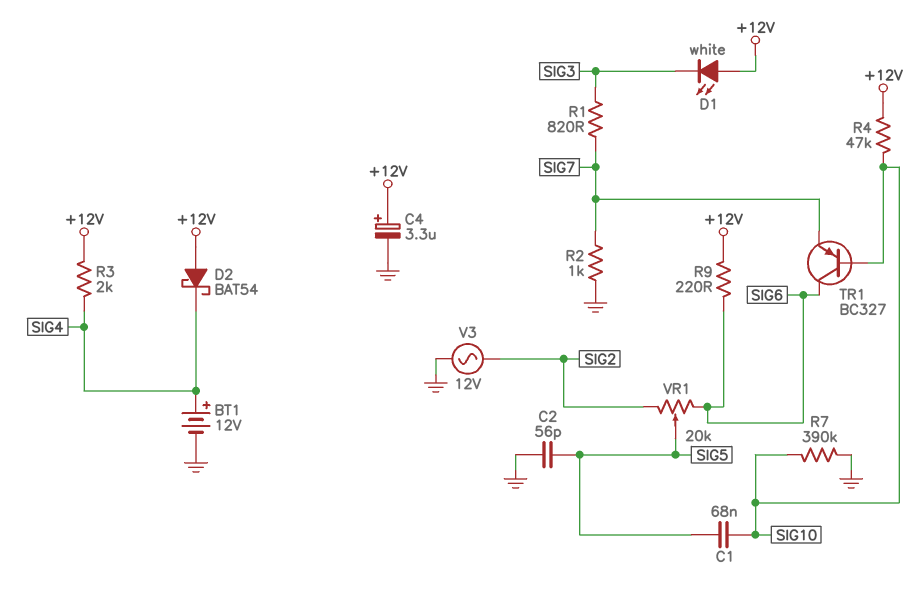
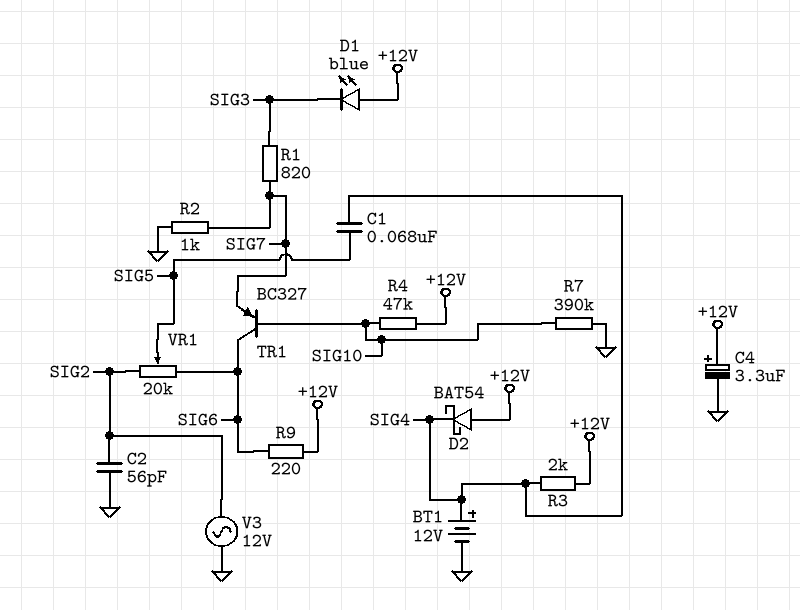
C1: 68nF (SIG5, SIG10) -> 68nF (SIG4, SIG5)
C2: 56pF (GND, SIG5) -> 56pF (GND, SIG2)
D1: LED white (A +12V, K SIG3) -> LED blue (A +12V, K SIG3)

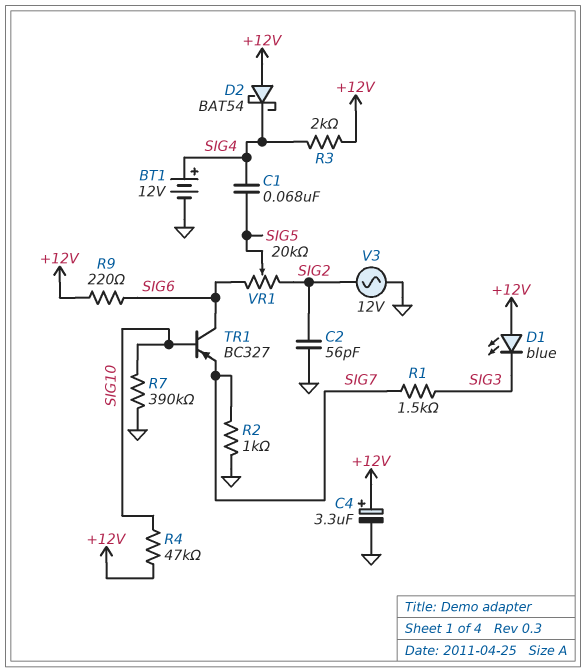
R1: 820 (SIG3, SIG7) -> 1.5k (SIG3, SIG7)

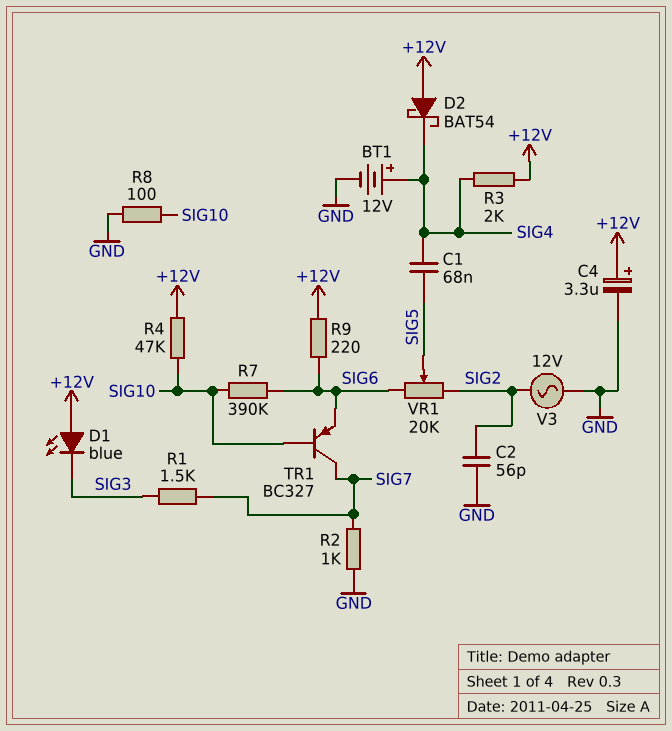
R7: 390k (GND, SIG10) -> 390k (SIG6, SIG10)
R8: none -> 100 (GND, SIG10)
TR1: PNP BC327 (B SIG10, C SIG6, E SIG7) -> PNP BC327 (B SIG10, C SIG7, E SIG6)

